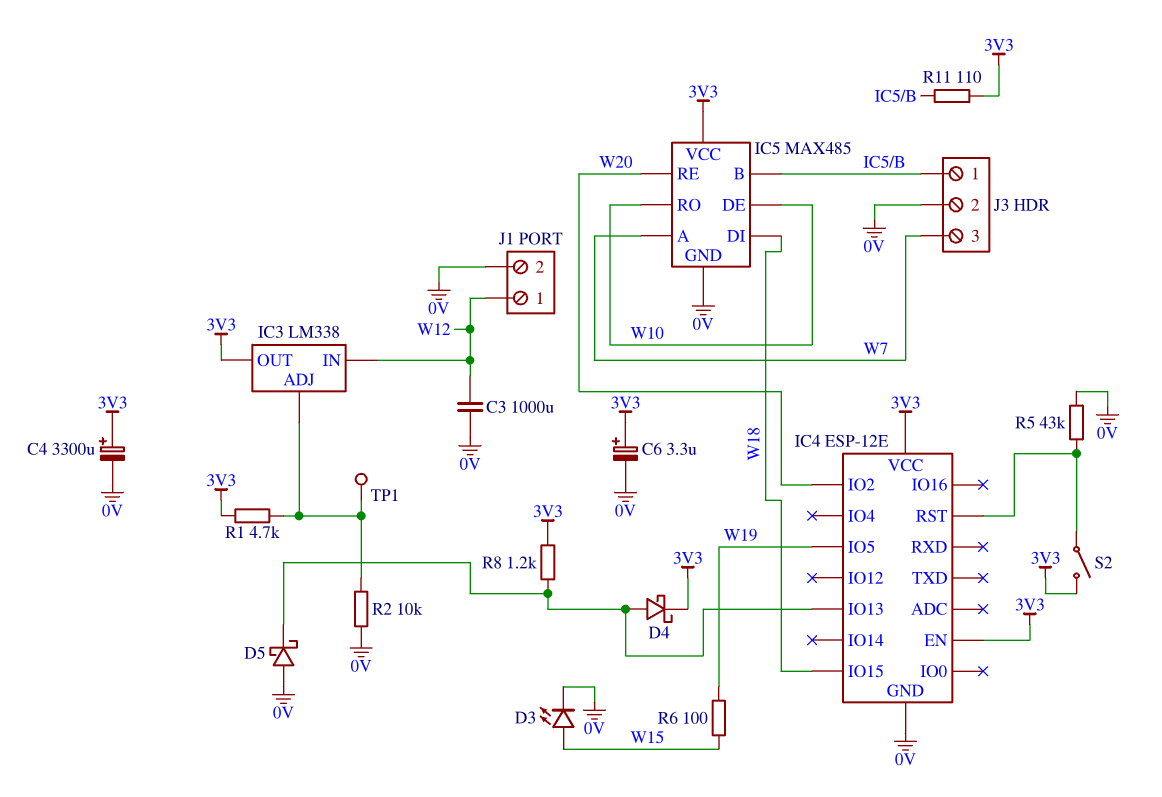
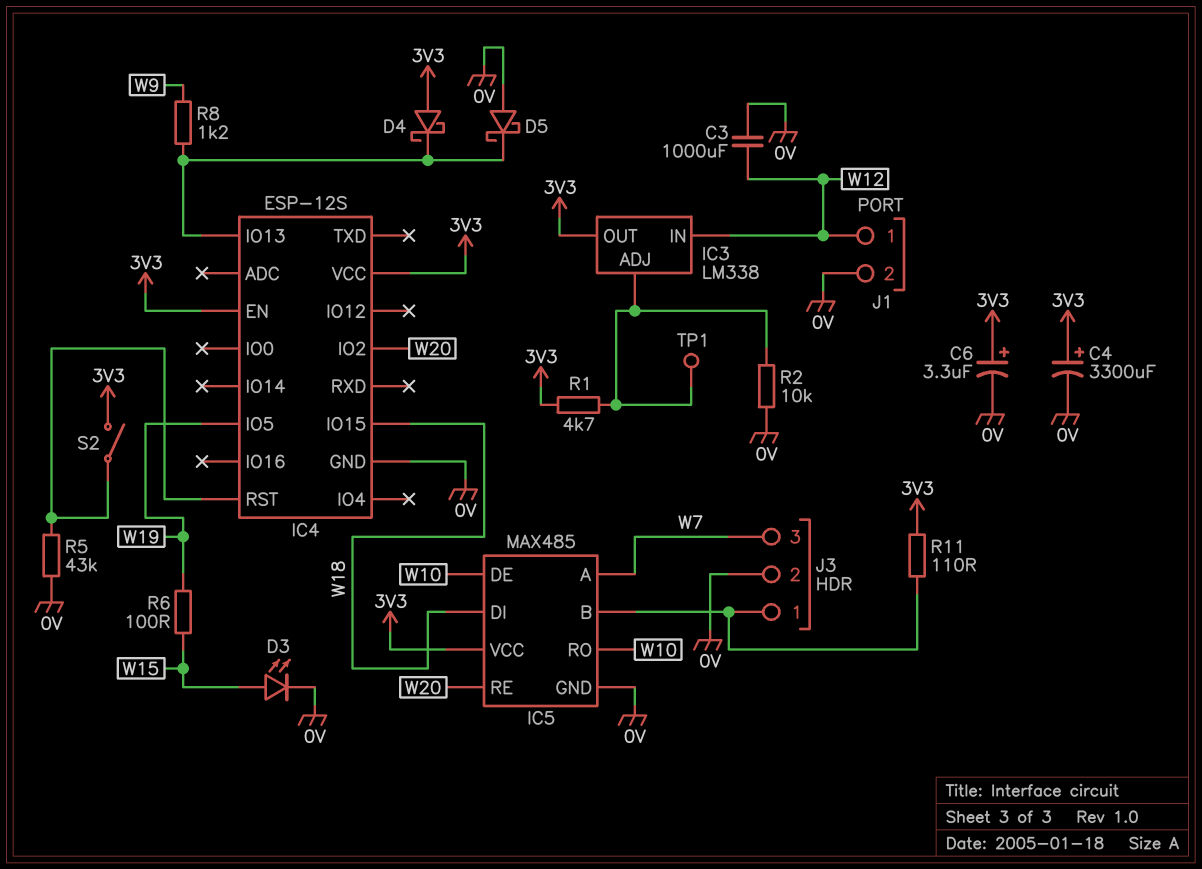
D4: schottky (A IC4/IO13, K 3V3) -> schottky (A 3V3, K IC4/IO13)
IC4: ESP-12E -> ESP-12S
R8: 1.2k (3V3, IC4/IO13) -> 1.2k (IC4/IO13, W9)

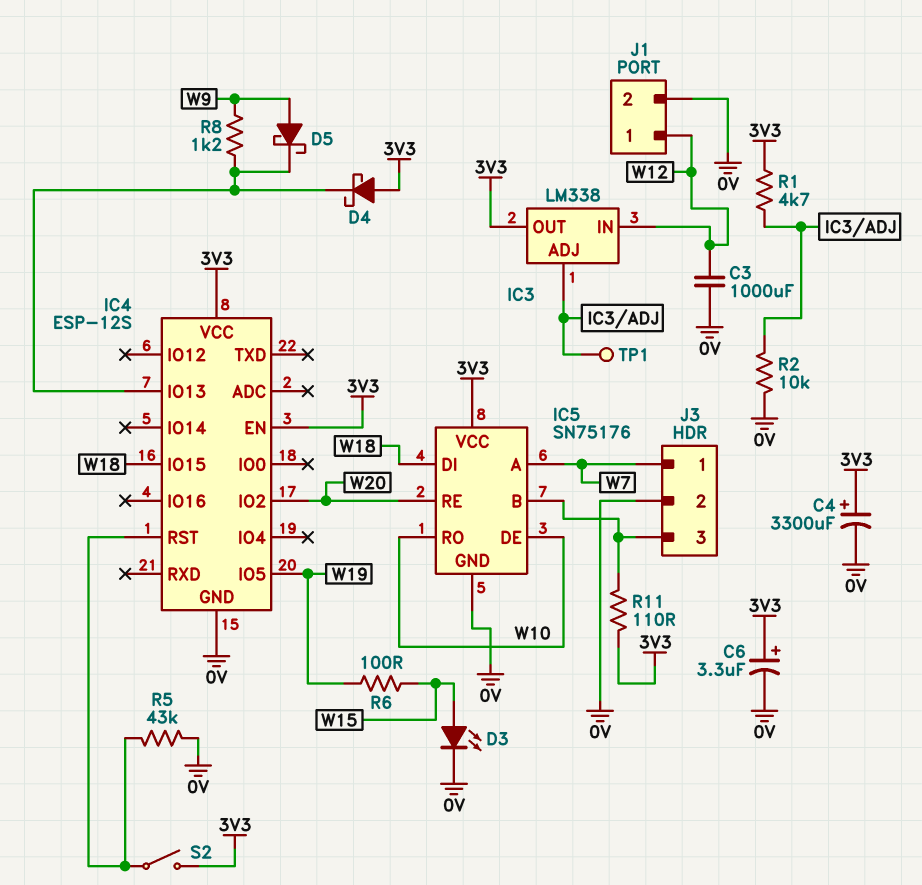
D5: schottky (A 0V, K IC4/IO13) -> schottky (A W9, K IC4/IO13)
IC5: MAX485 -> SN75176
J3 pin 1: IC5/B -> W7
J3 pin 3: W7 -> IC5/B

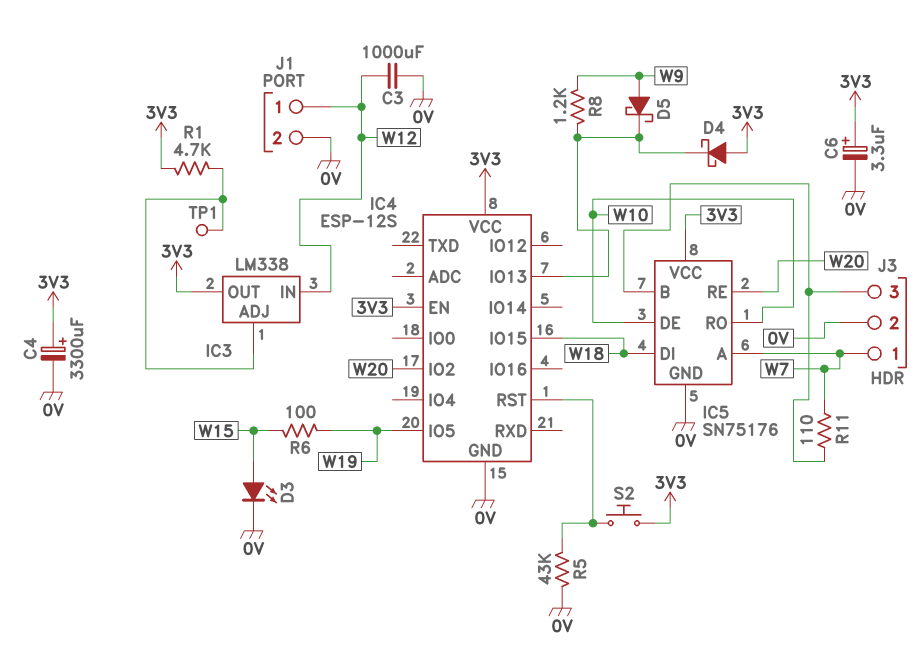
R2: 10k (0V, IC3/ADJ) -> none
R11: 110 (3V3, IC5/B) -> 110 (IC5/B, W7)
S2: switch (3V3, IC4/RST) -> button (3V3, IC4/RST)

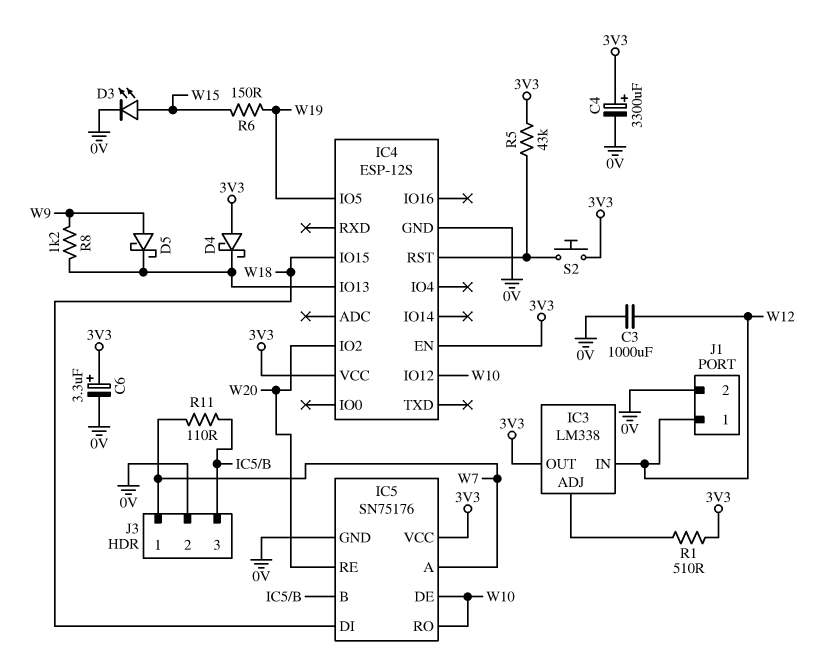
IC4 pin IO12: none -> W10
R1: 4.7k (3V3, IC3/ADJ) -> 510 (3V3, IC3/ADJ)
R5: 43k (0V, IC4/RST) -> 43k (3V3, IC4/RST)
R6: 100 (W15, W19) -> 150 (W15, W19)
TP1: test point (IC3/ADJ) -> none

